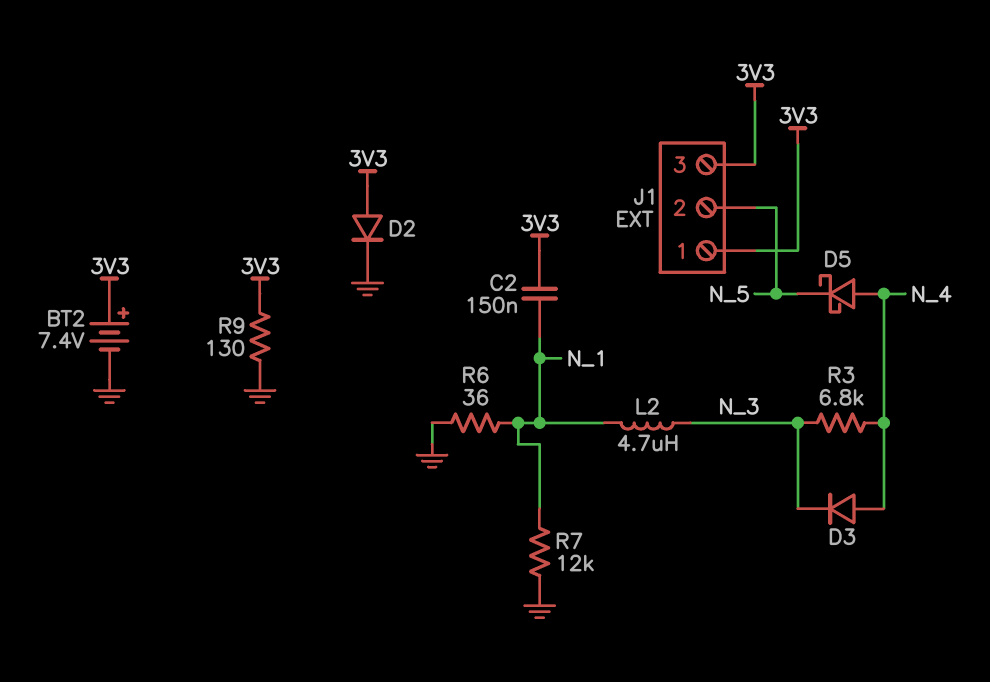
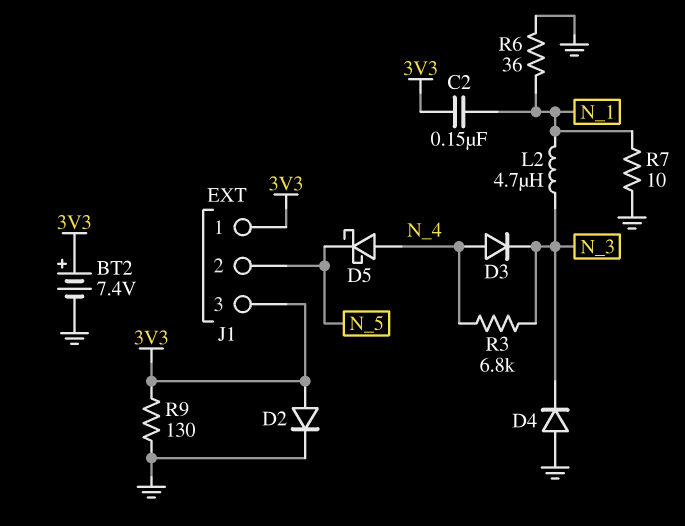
D4: none -> diode (A GND, K N_3)
R7: 12k (GND, N_1) -> 10 (GND, N_1)

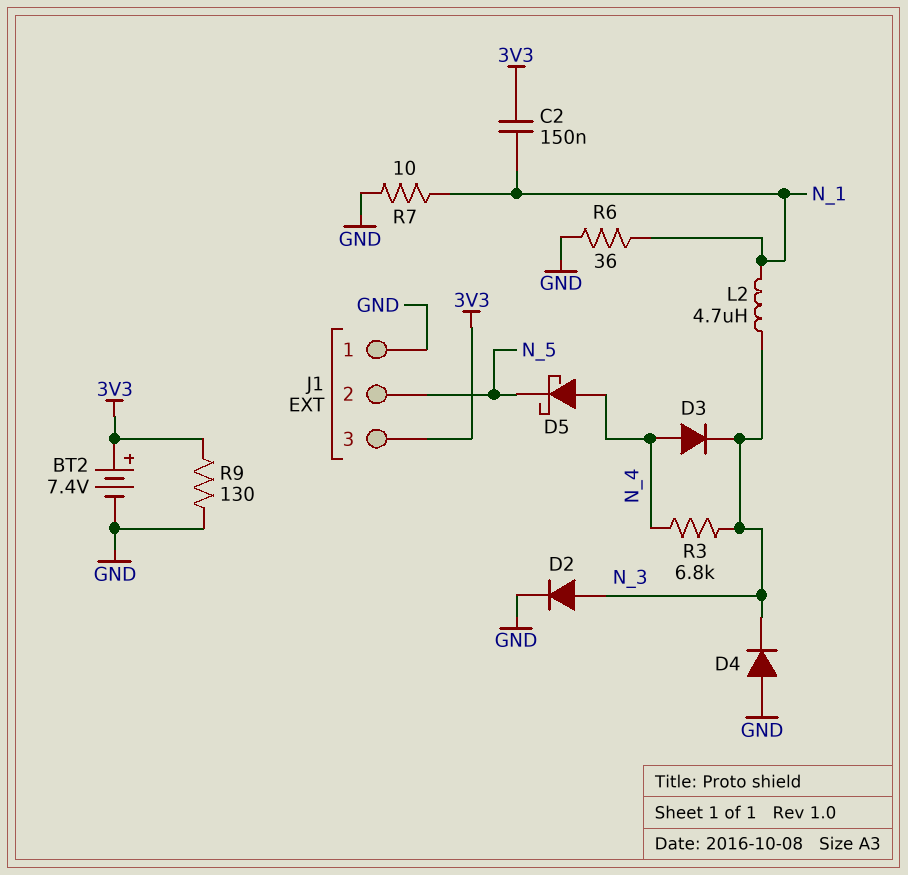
D2: diode (A 3V3, K GND) -> diode (A N_3, K GND)
J1 pin 1: 3V3 -> GND

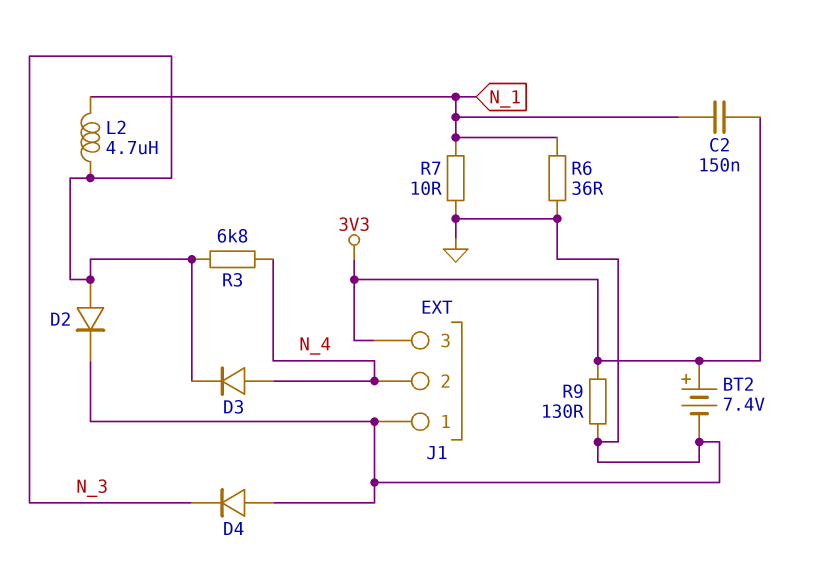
D5: schottky (A N_4, K N_5) -> none
J1 pin 2: N_5 -> N_4

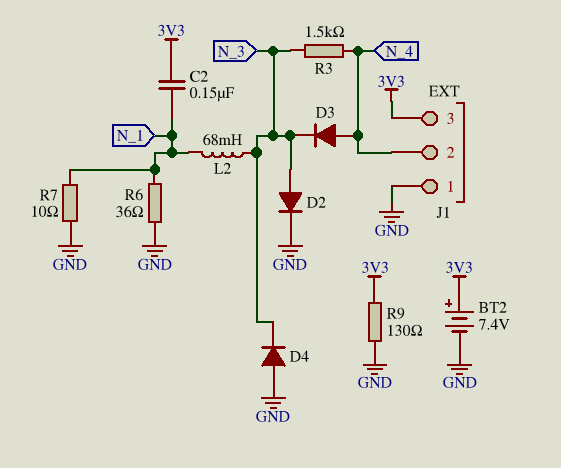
L2: 4.7uH (N_1, N_3) -> 68mH (N_1, N_3)
R3: 6.8k (N_3, N_4) -> 1.5k (N_3, N_4)

